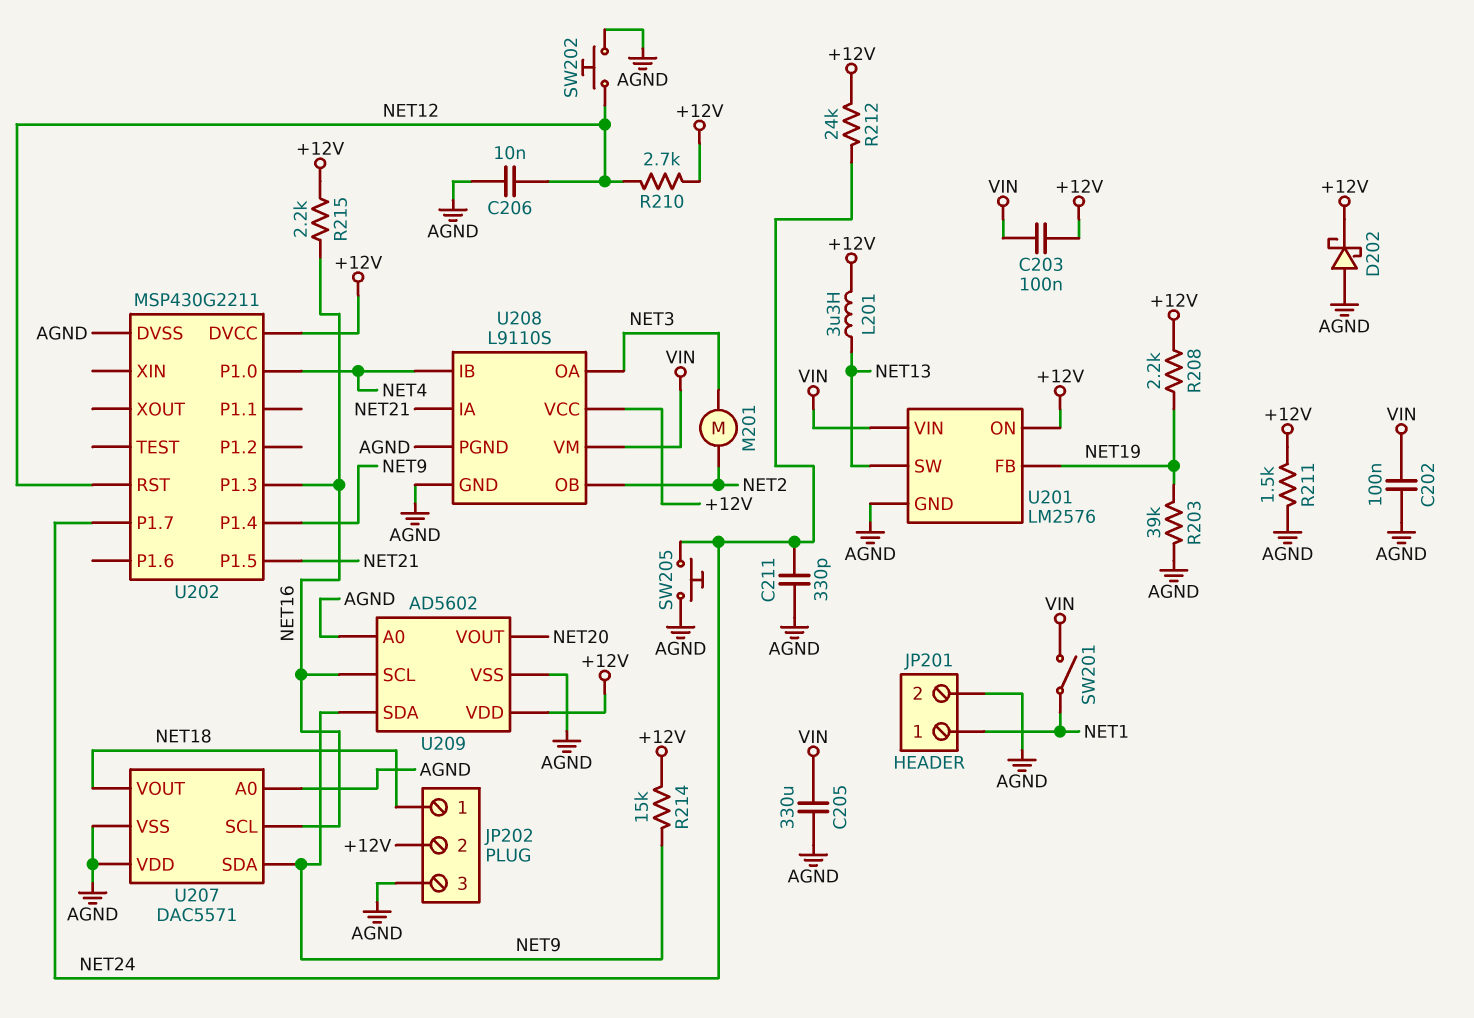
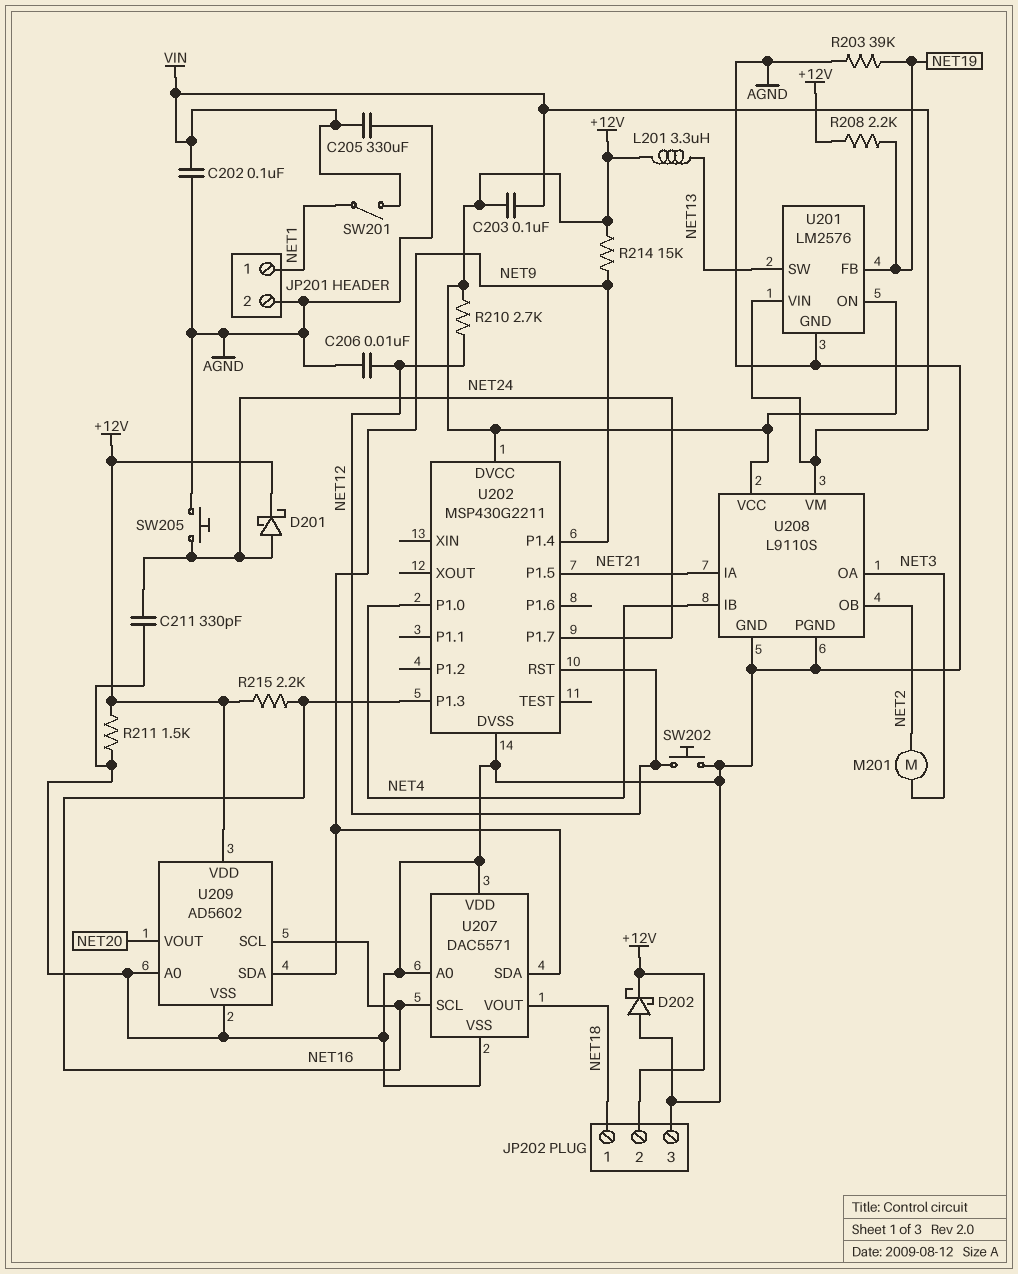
D201: none -> schottky (A NET24, K +12V)
R212: 24k (+12V, NET24) -> none

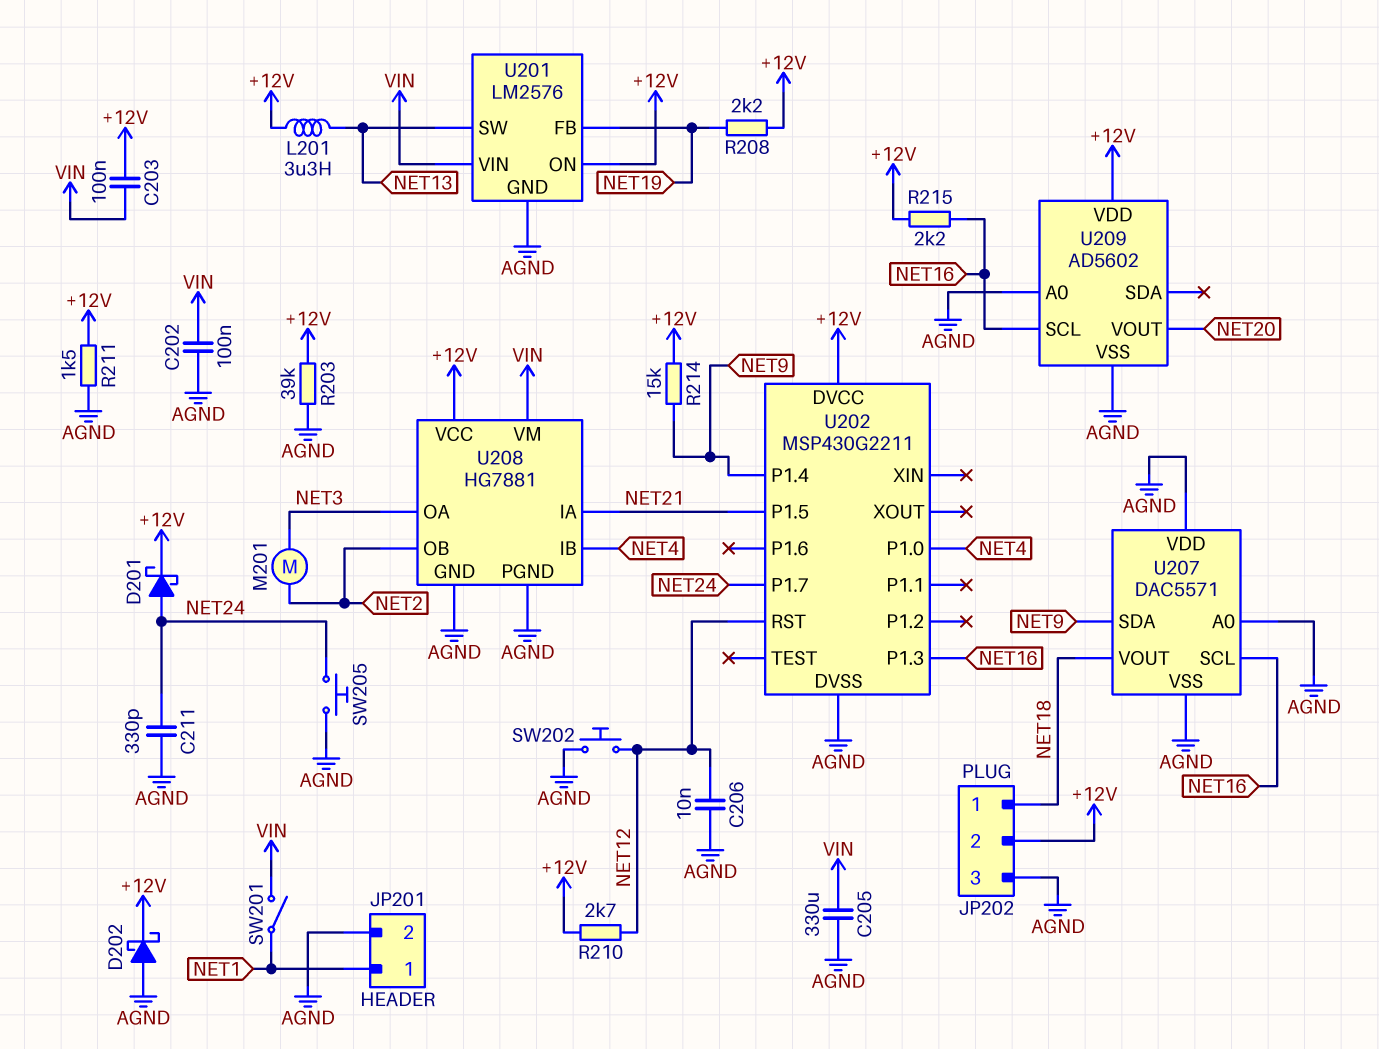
R203: 39k (AGND, NET19) -> 39k (+12V, AGND)
U208: L9110S -> HG7881
U209 pin SDA: NET9 -> none

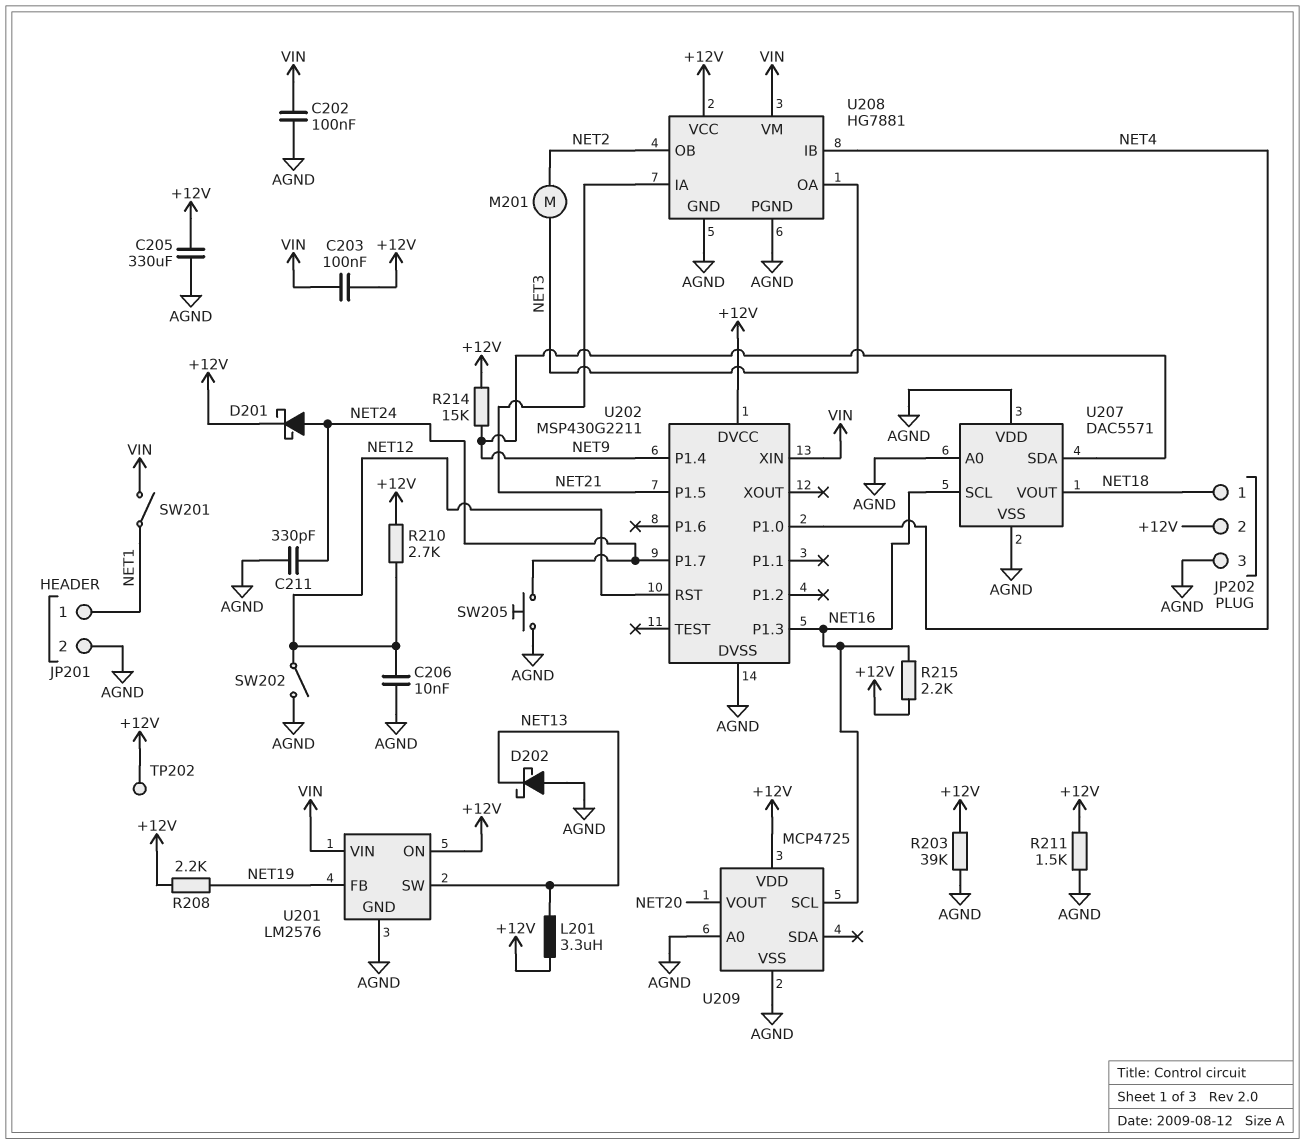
C205: 330uF (AGND, VIN) -> 330uF (+12V, AGND)
D202: schottky (A AGND, K +12V) -> schottky (A AGND, K NET13)
SW202: button (AGND, NET12) -> switch (AGND, NET12)
TP202: none -> test point (+12V)
U202 pin XIN: none -> VIN
U209: AD5602 -> MCP4725

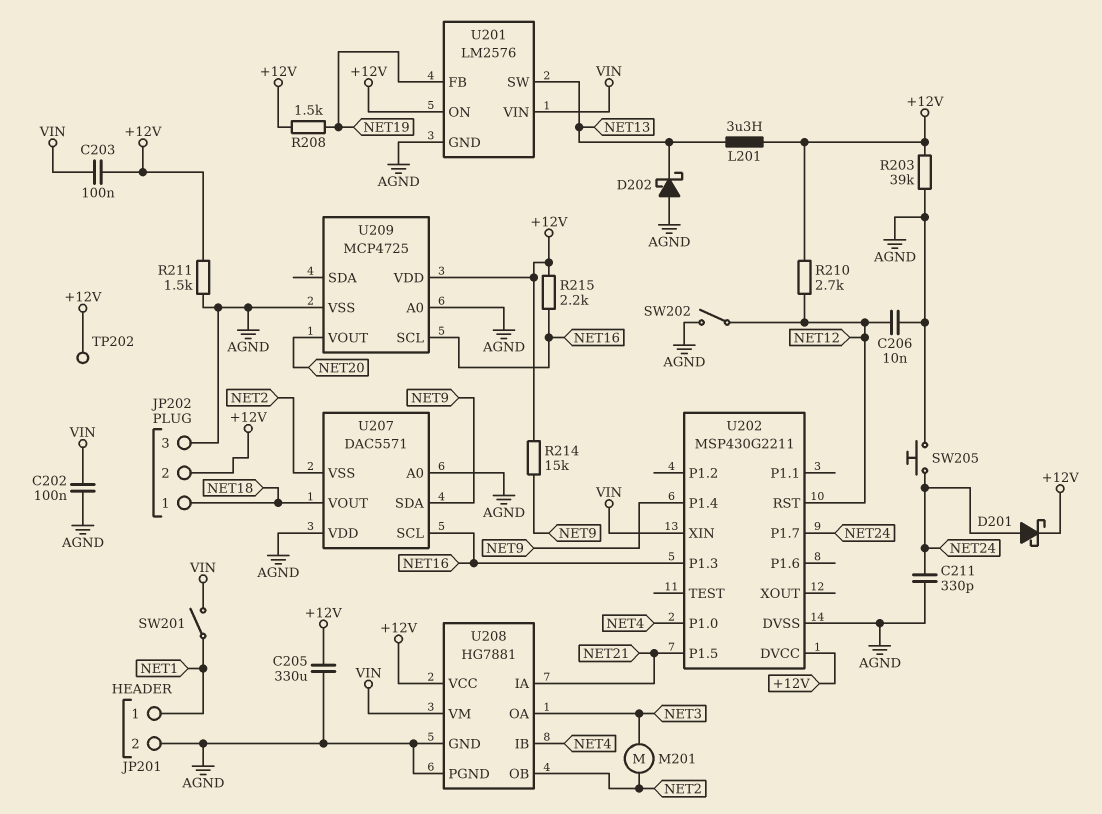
R208: 2.2k (+12V, NET19) -> 1.5k (+12V, NET19)
U207 pin VSS: AGND -> NET2

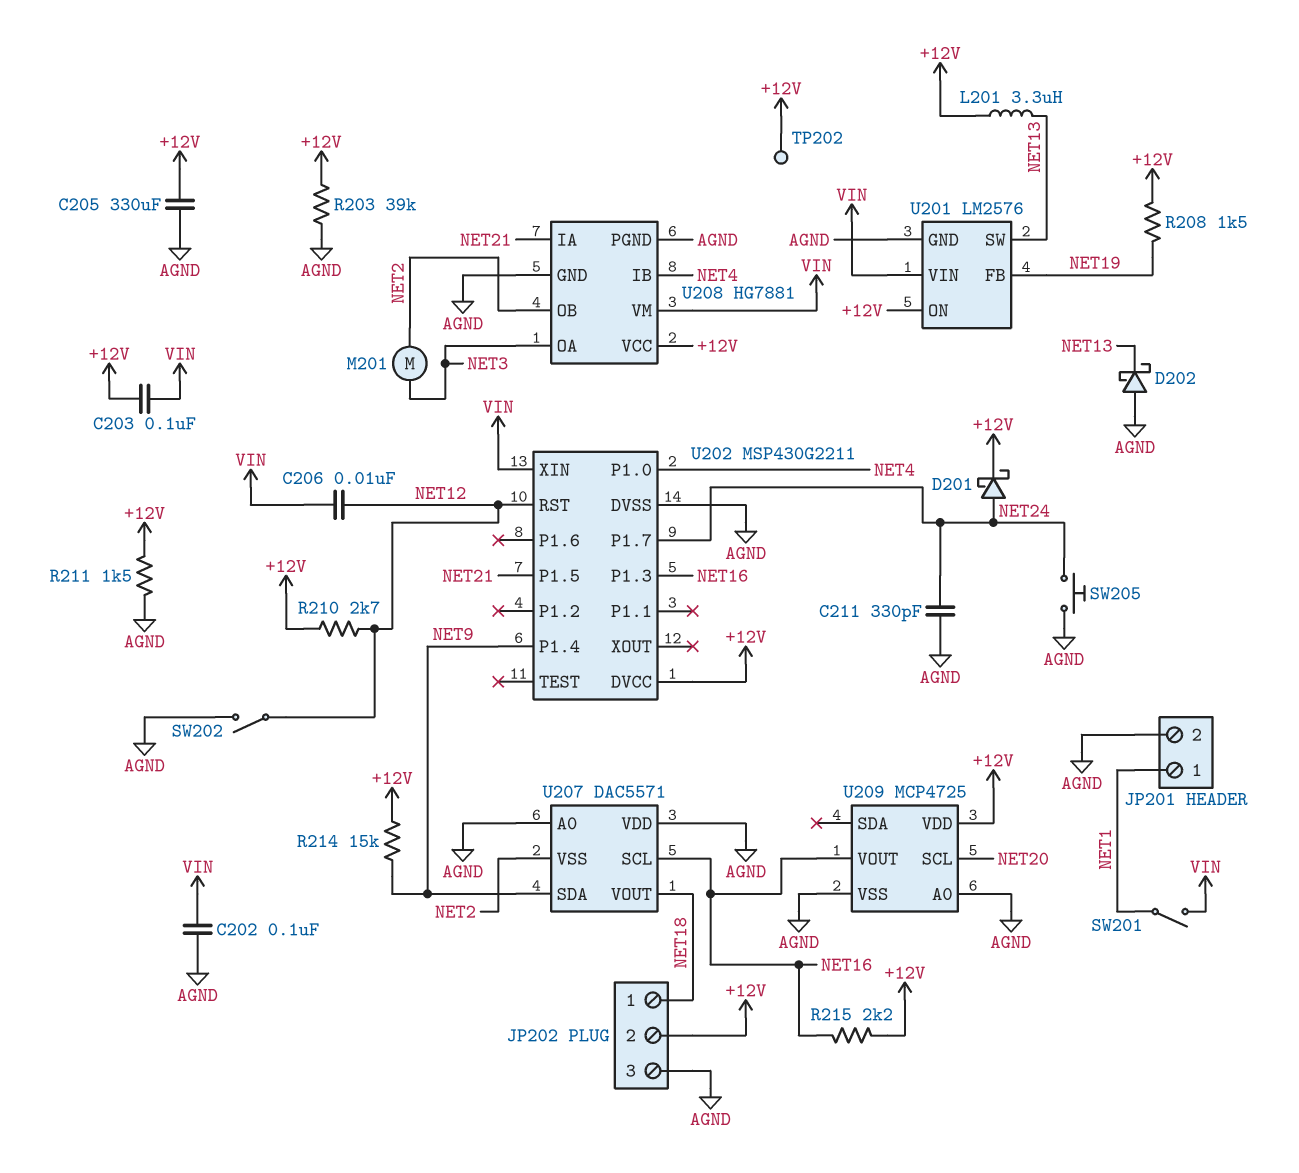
C206: 10nF (AGND, NET12) -> 10nF (NET12, VIN)
U209 pin SCL: NET16 -> NET20
U209 pin VOUT: NET20 -> NET16

